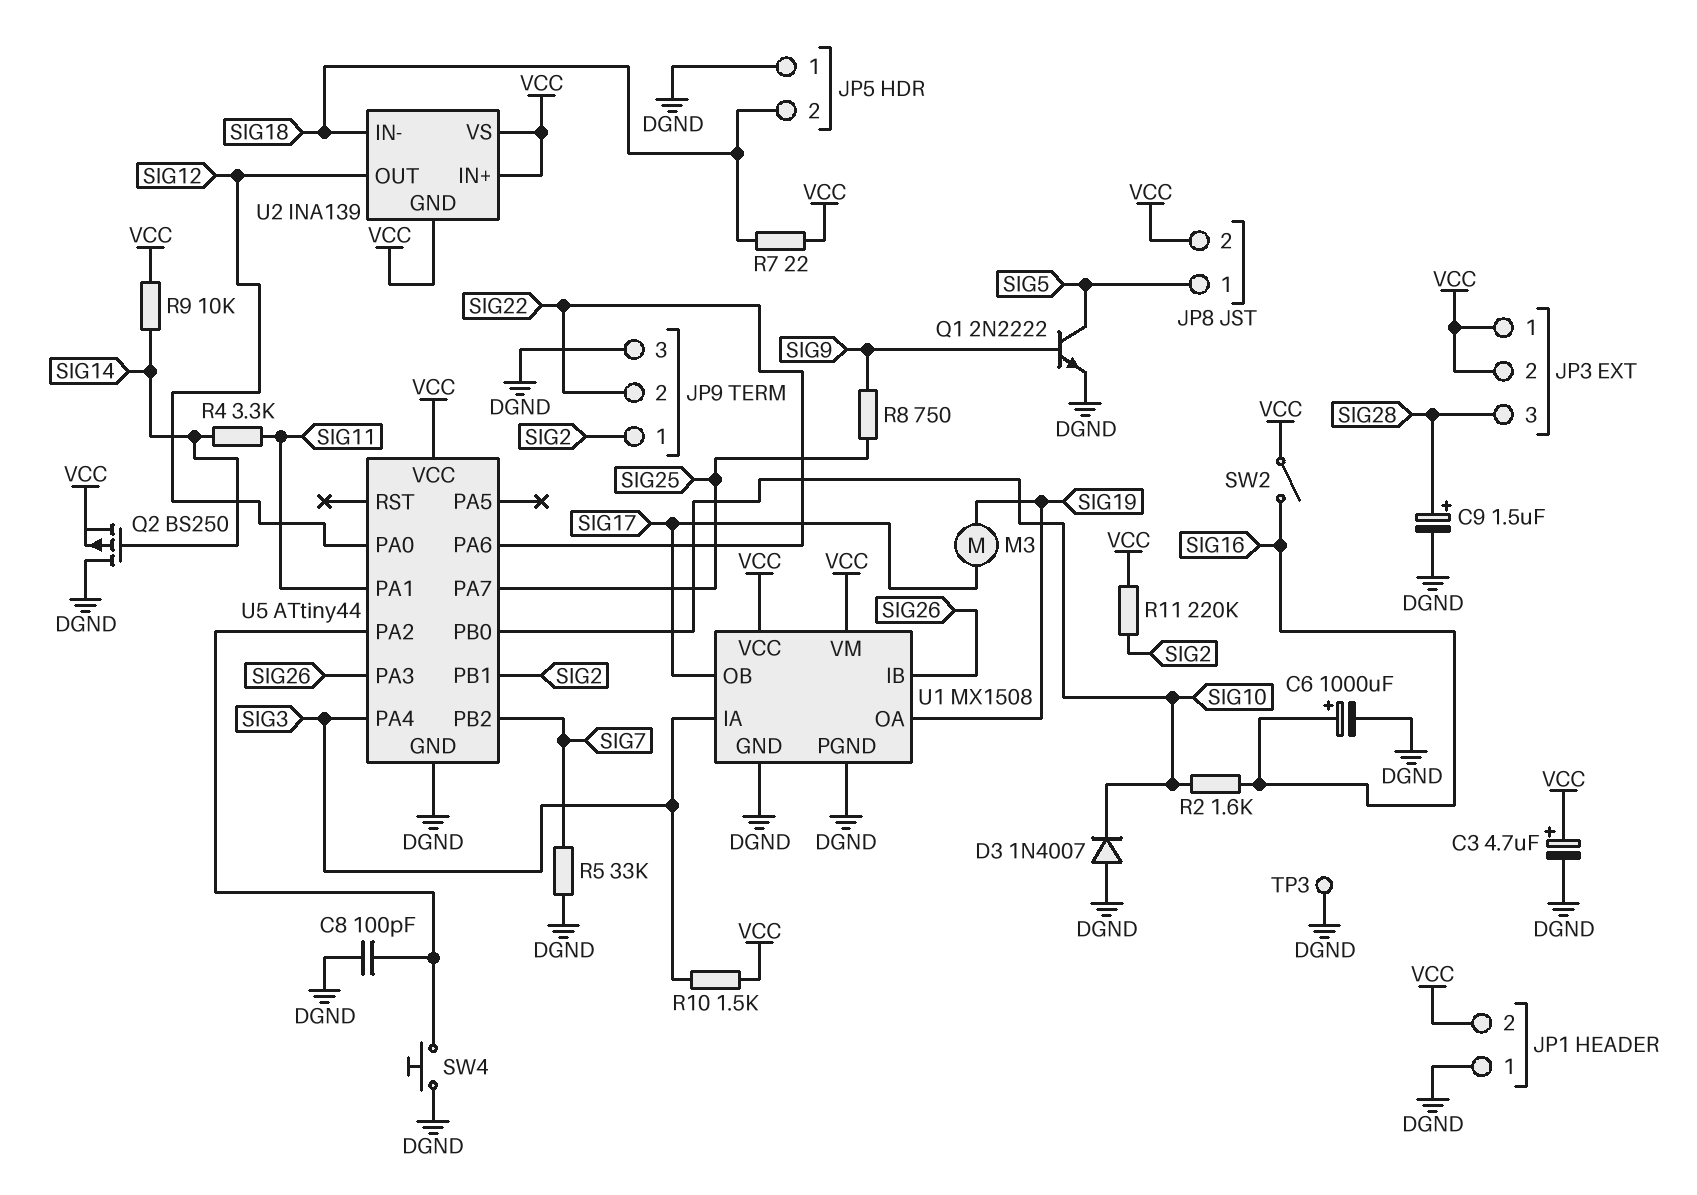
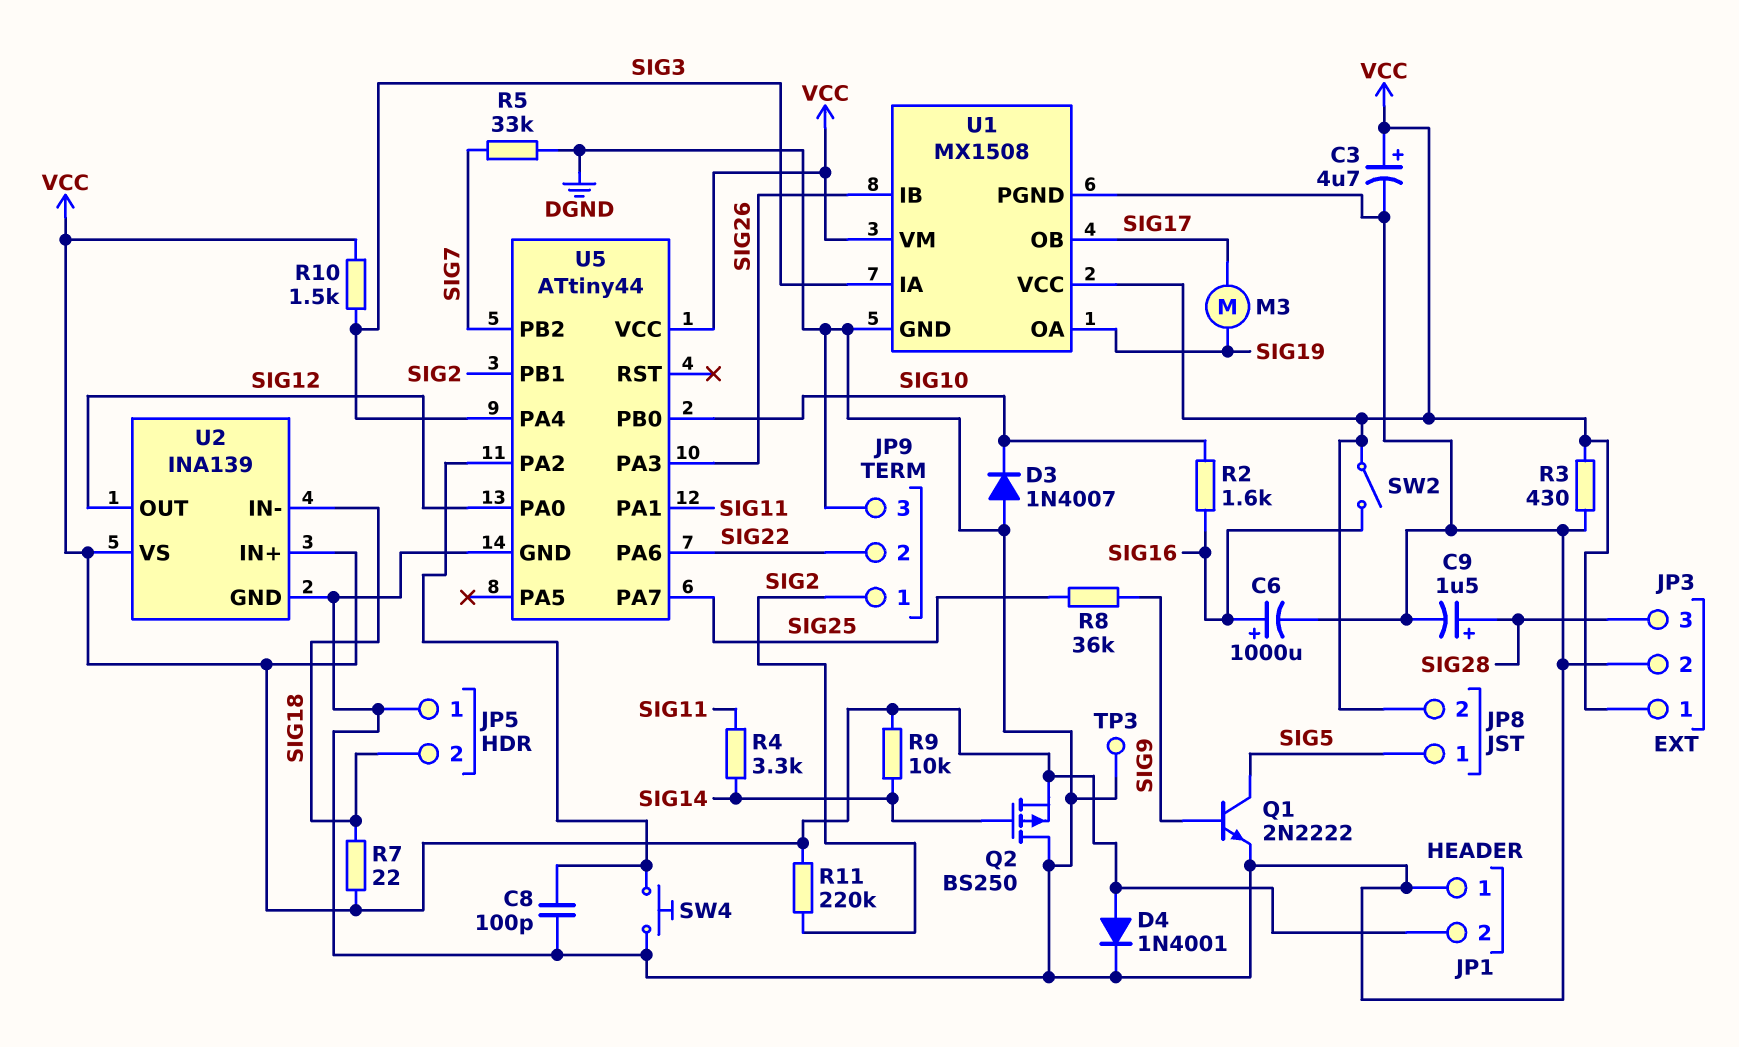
D4: none -> diode 1N4001 (A VCC, K DGND)
JP3 pin 2: VCC -> DGND
R3: none -> 430 (DGND, VCC)
R8: 750 (SIG9, SIG25) -> 36k (SIG9, SIG25)
U2 pin GND: VCC -> DGND

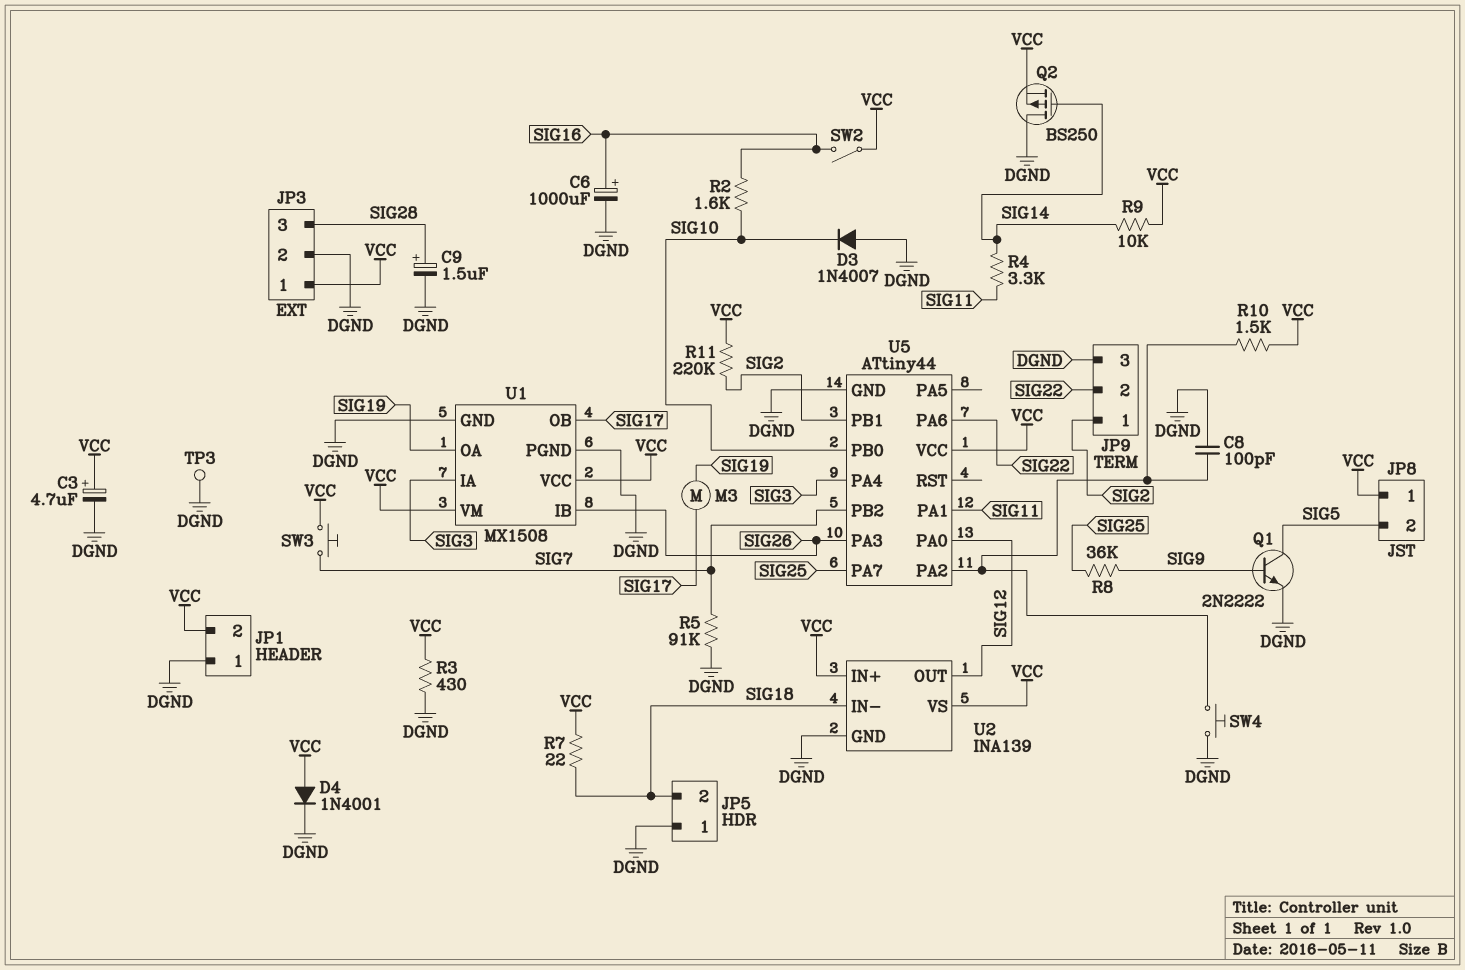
JP8 pin 1: SIG5 -> VCC
JP8 pin 2: VCC -> SIG5
R5: 33k (DGND, SIG7) -> 91k (DGND, SIG7)
R10: 1.5k (SIG3, VCC) -> 1.5k (U5/PA2, VCC)
SW3: none -> button (SIG7, VCC)

